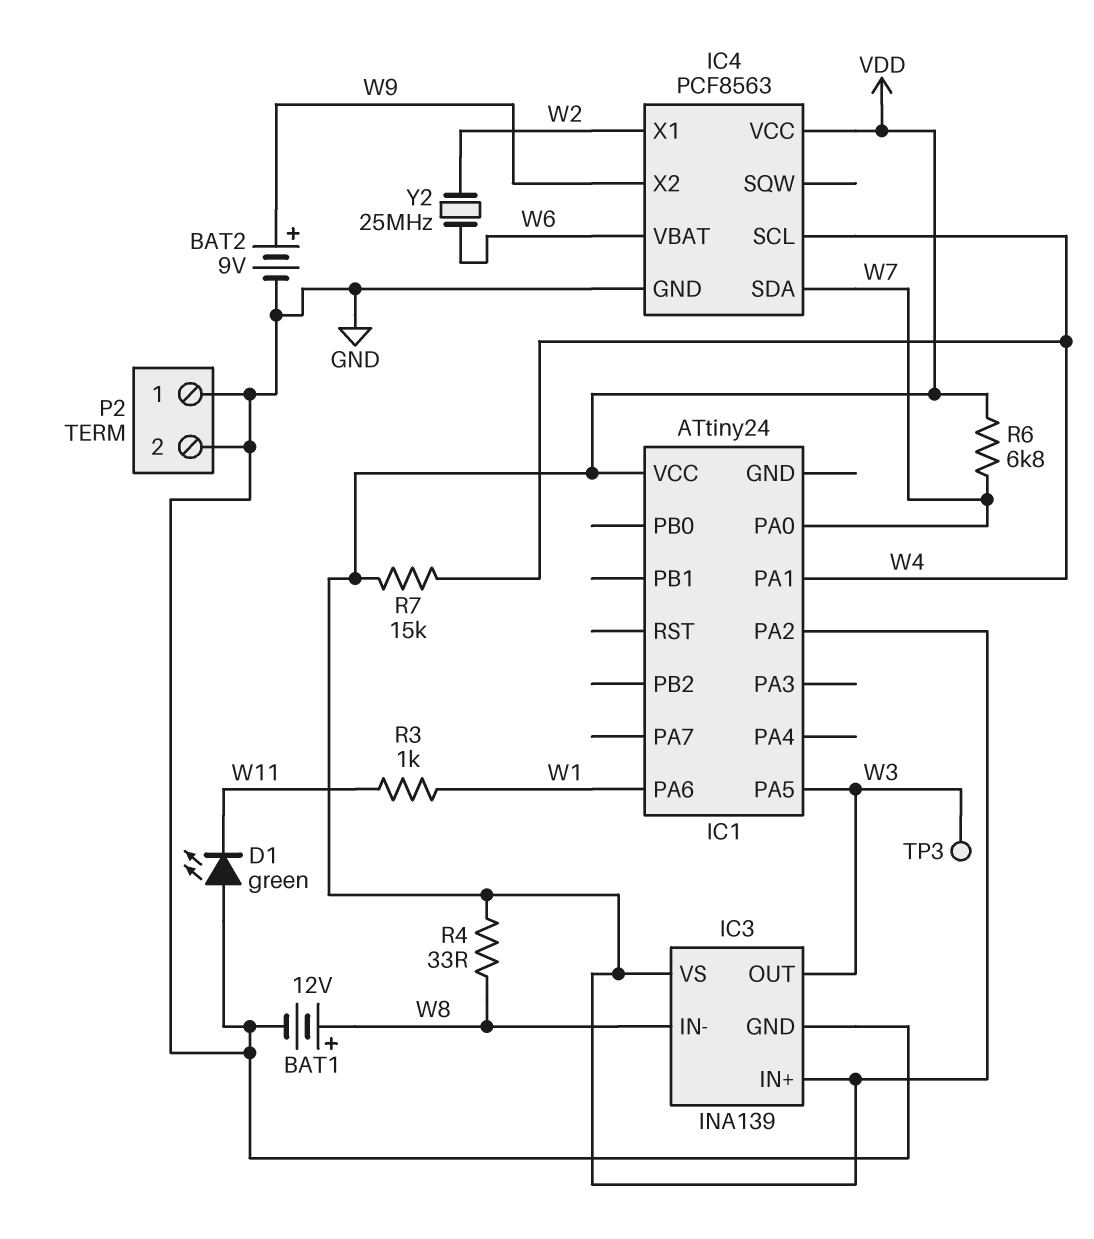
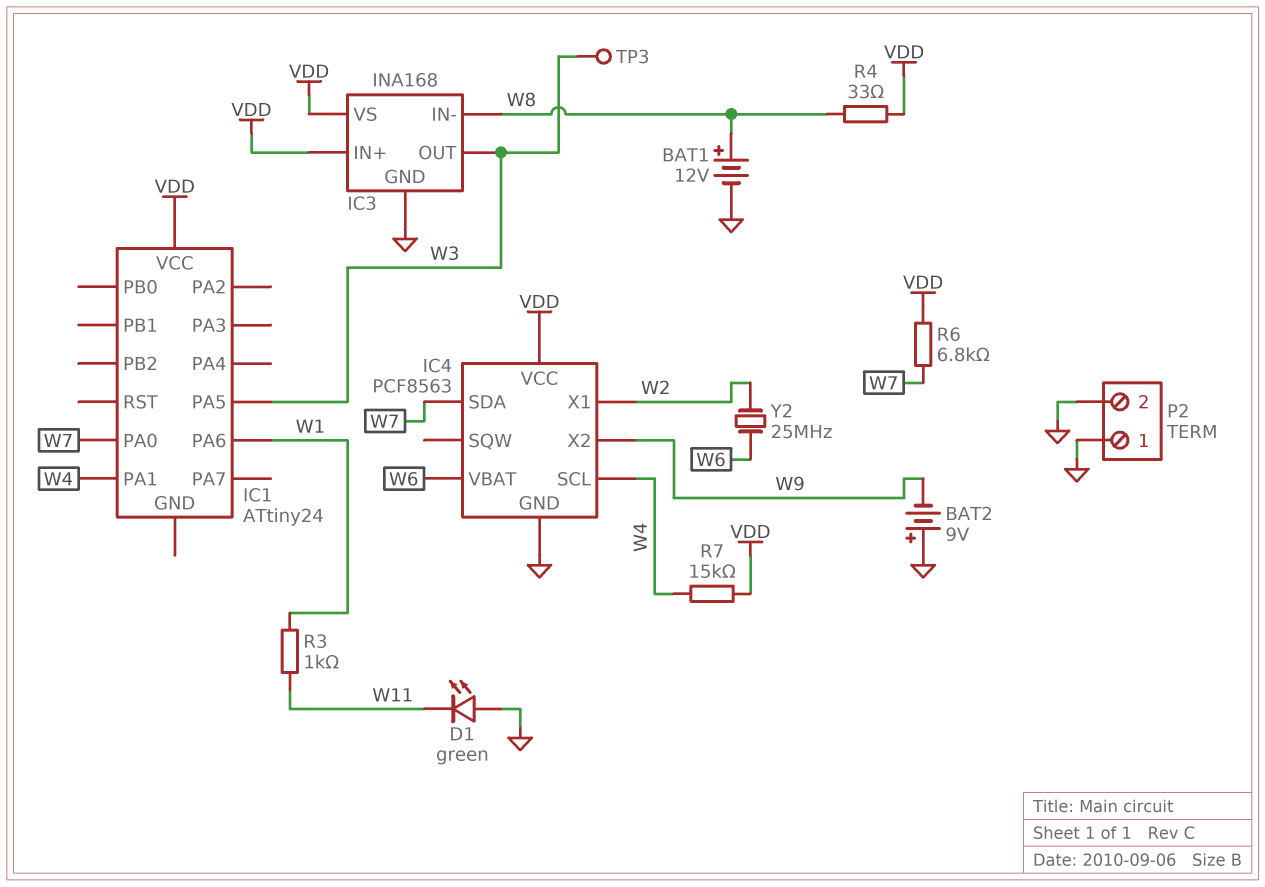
BAT2: 9V (plus W9, minus GND) -> 9V (plus GND, minus W9)
IC1 pin PA2: VDD -> none
IC3: INA139 -> INA168

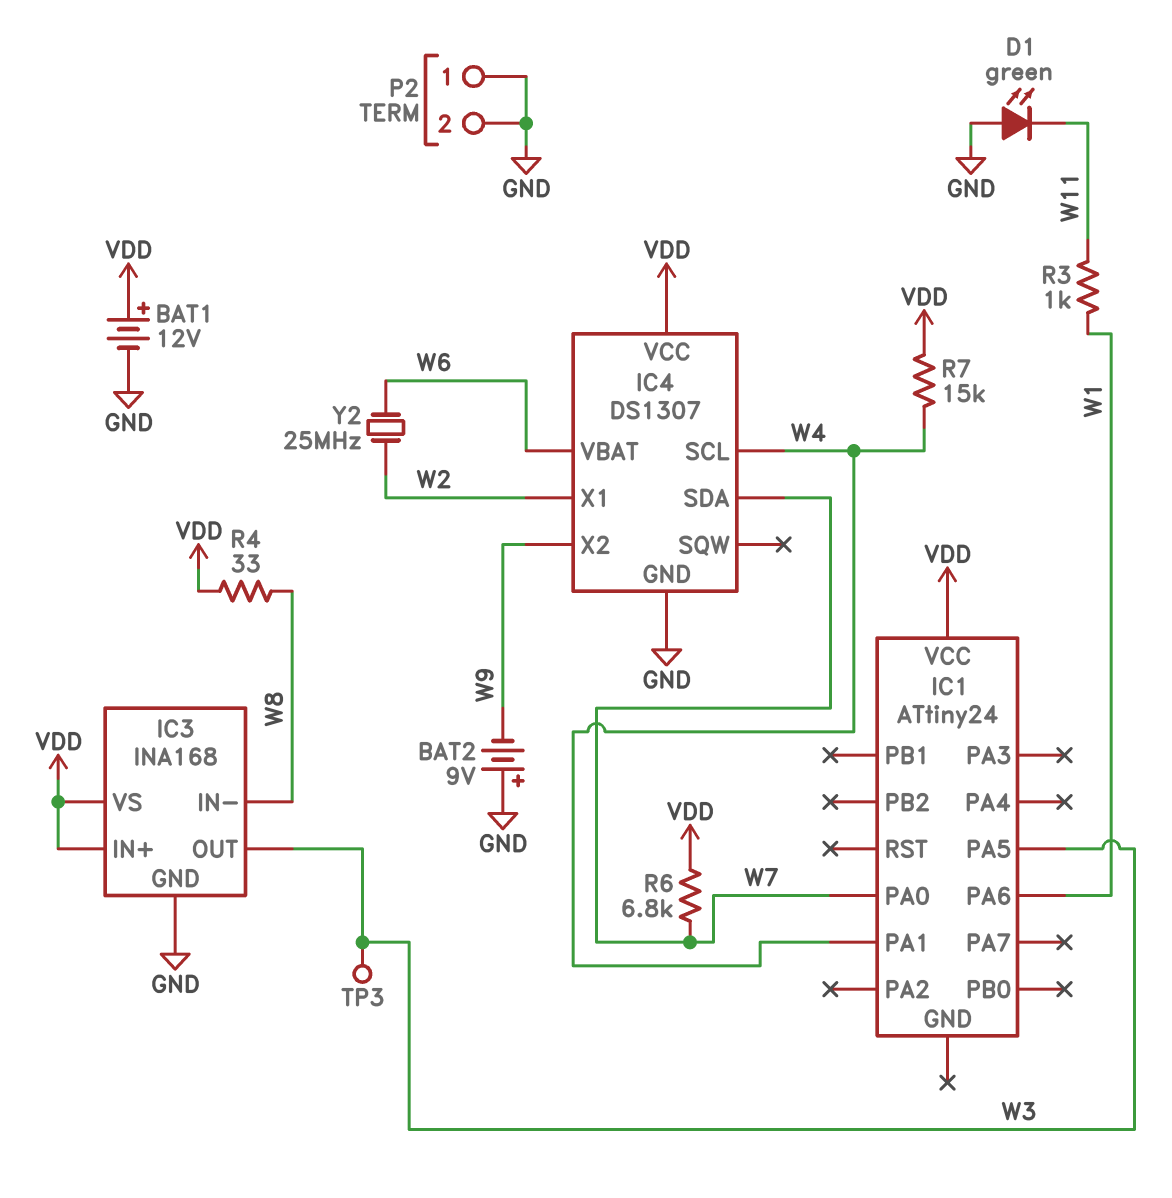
BAT1: 12V (plus W8, minus GND) -> 12V (plus VDD, minus GND)
IC4: PCF8563 -> DS1307

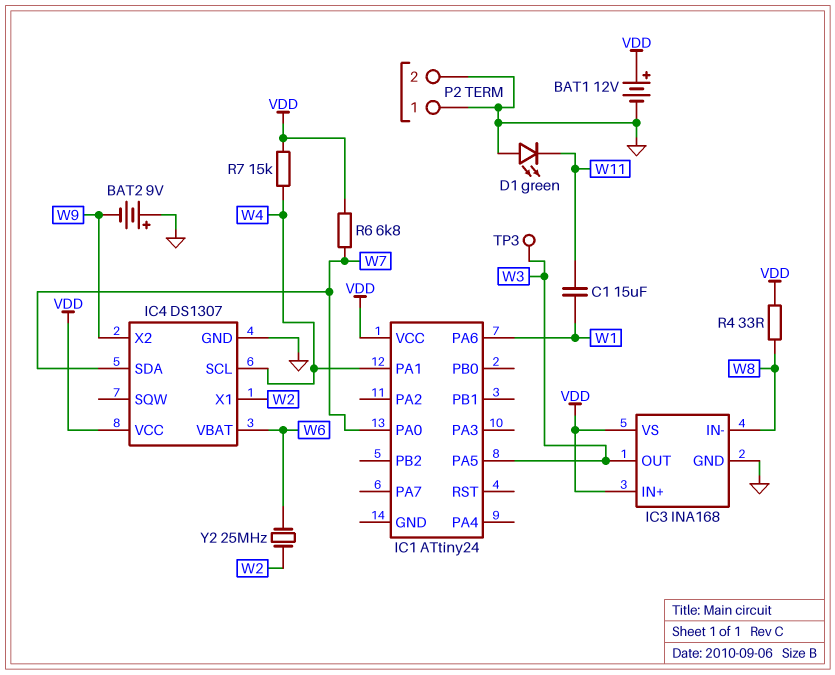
C1: none -> 15uF (W1, W11)
R3: 1k (W1, W11) -> none

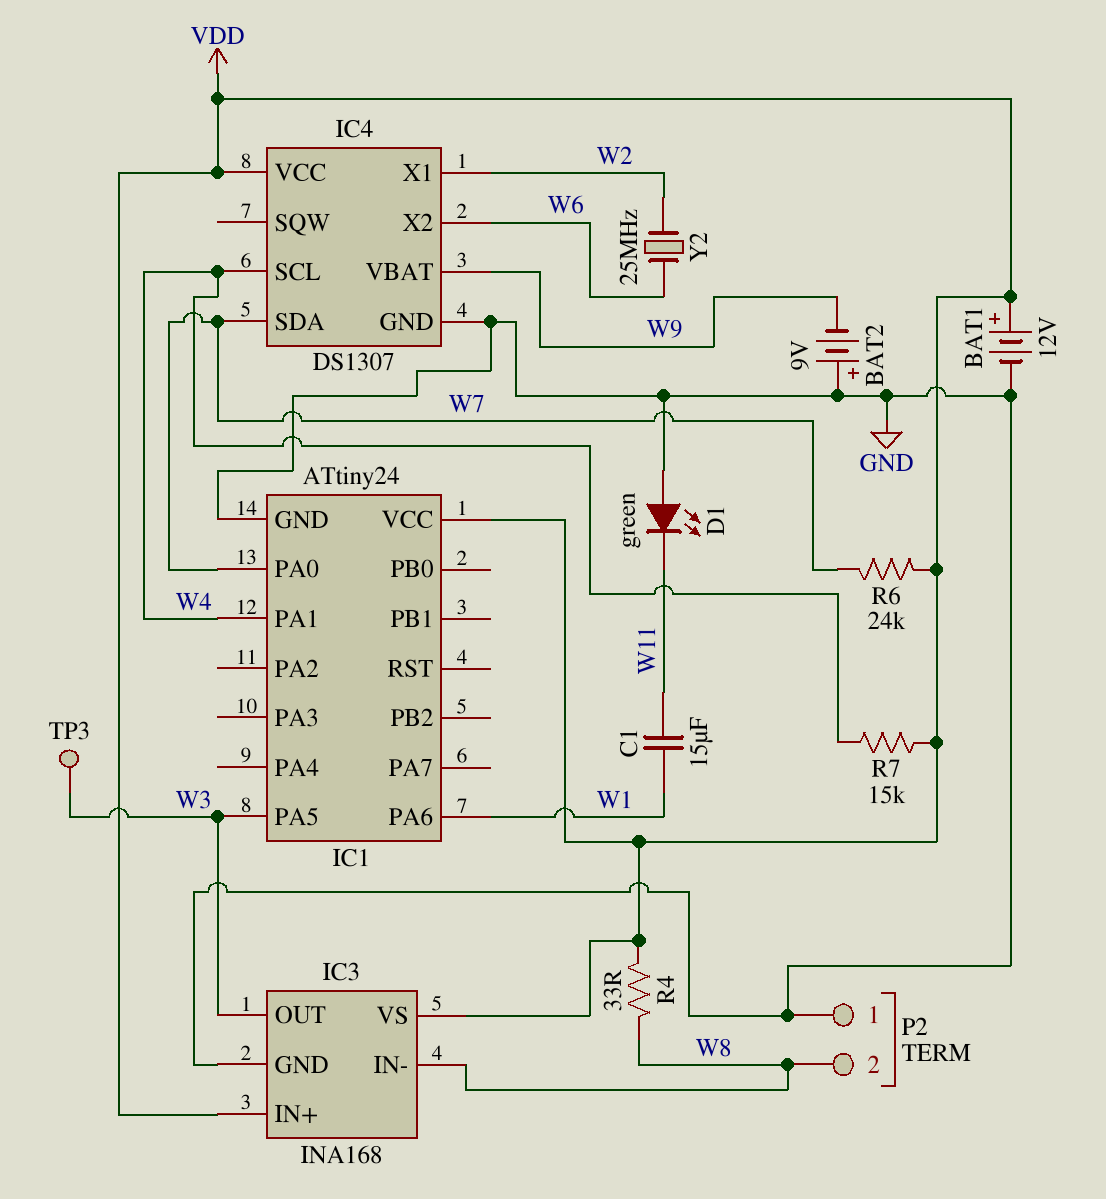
IC1 pin GND: none -> GND
IC4 pin VBAT: W6 -> W9
IC4 pin X2: W9 -> W6
P2 pin 2: GND -> W8
R6: 6.8k (VDD, W7) -> 24k (VDD, W7)

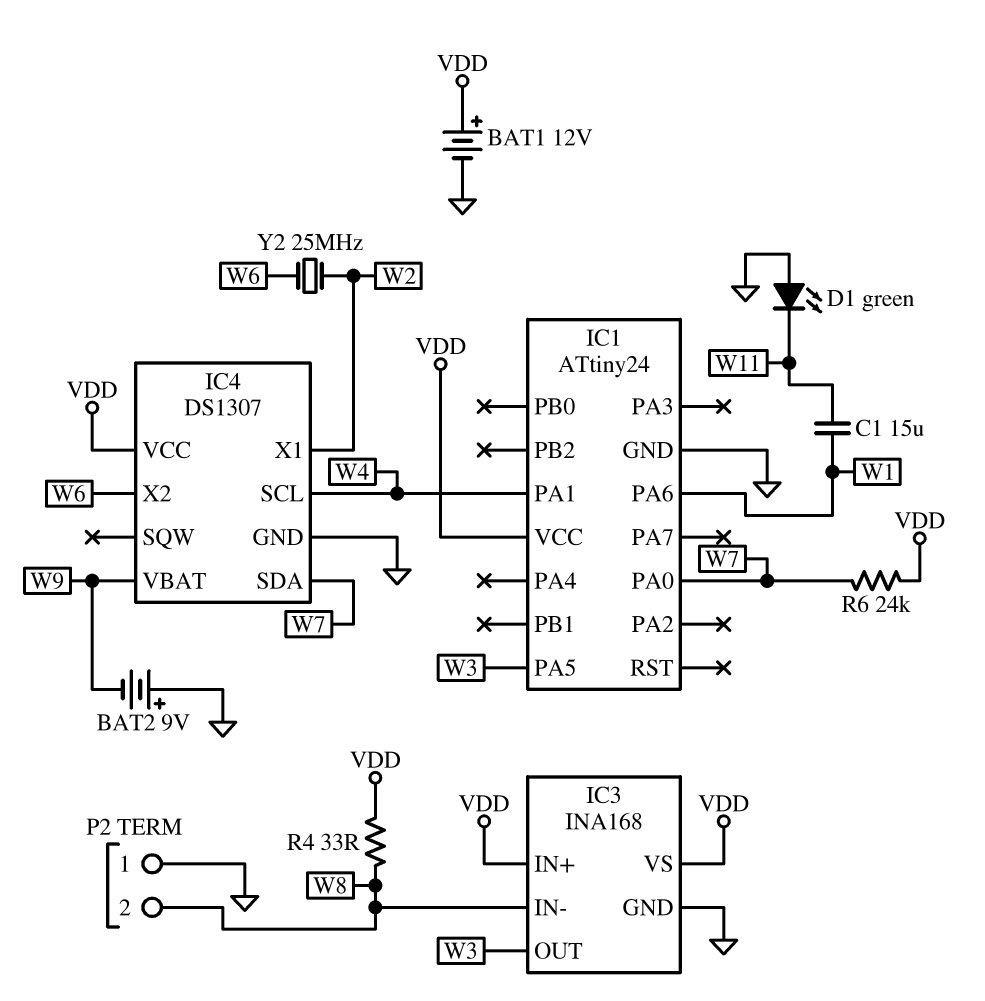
R7: 15k (VDD, W4) -> none
TP3: test point (W3) -> none

